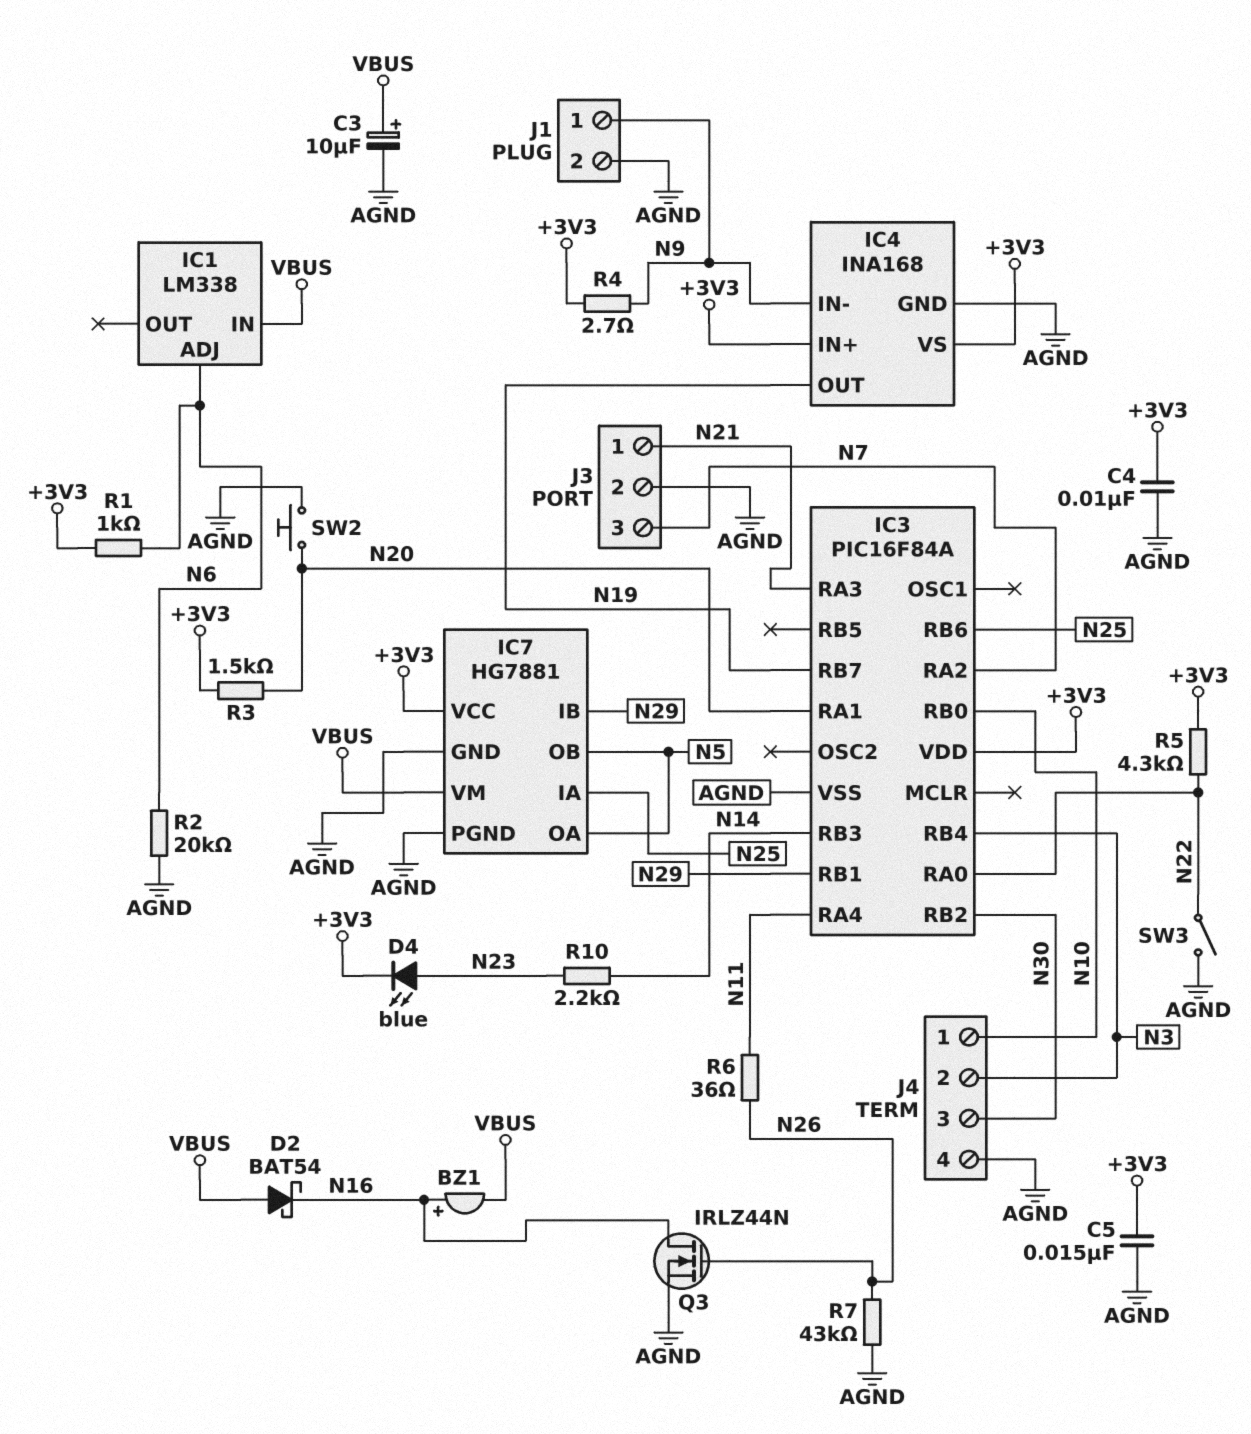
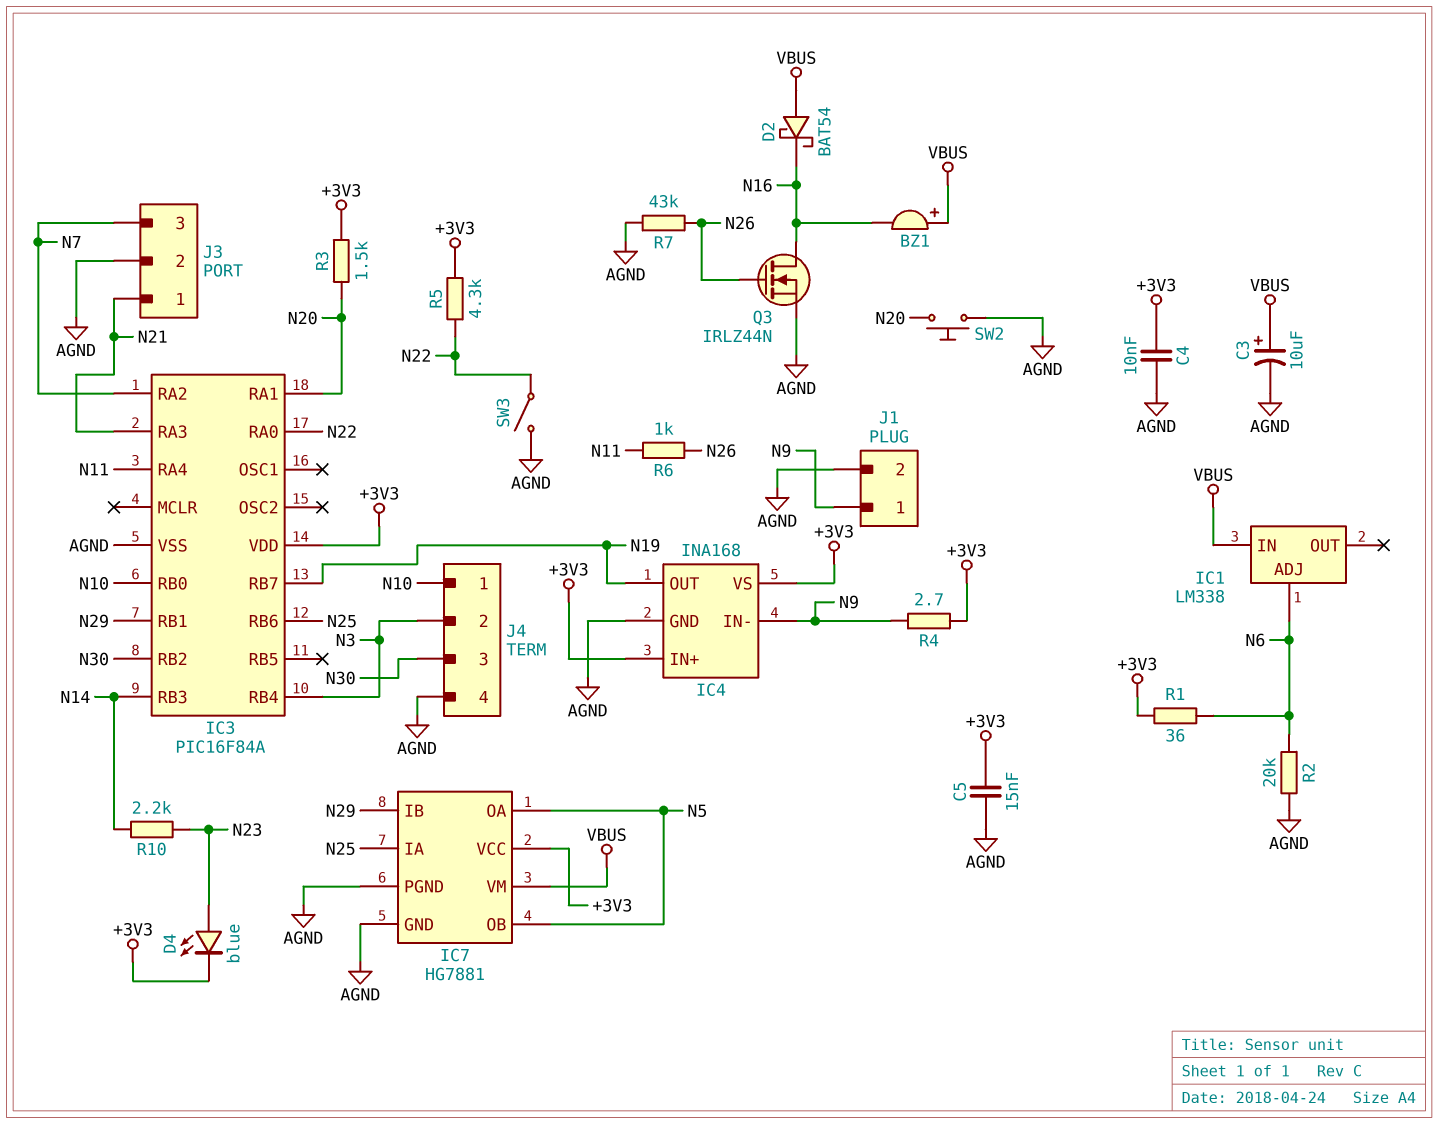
BZ1: buzzer (plus N16, minus VBUS) -> buzzer (plus VBUS, minus N16)
R1: 1k (+3V3, N6) -> 36 (+3V3, N6)
R6: 36 (N11, N26) -> 1k (N11, N26)

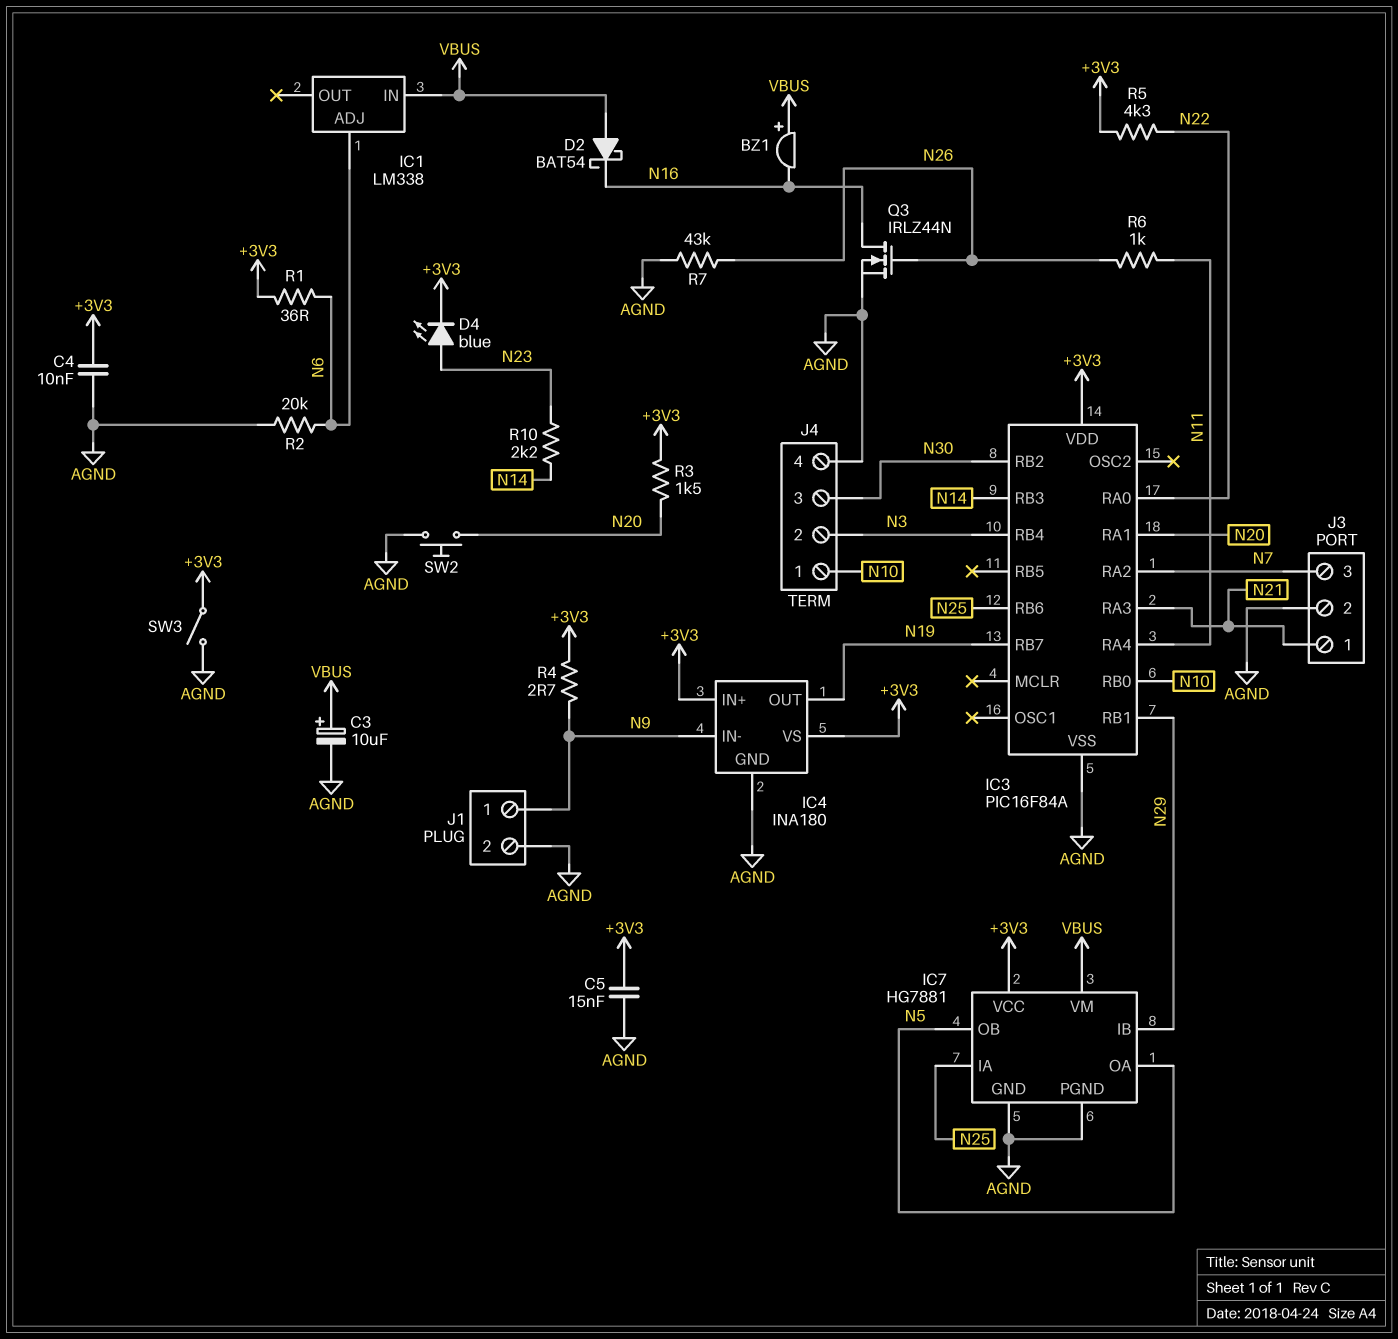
IC4: INA168 -> INA180
SW3: switch (AGND, N22) -> switch (+3V3, AGND)

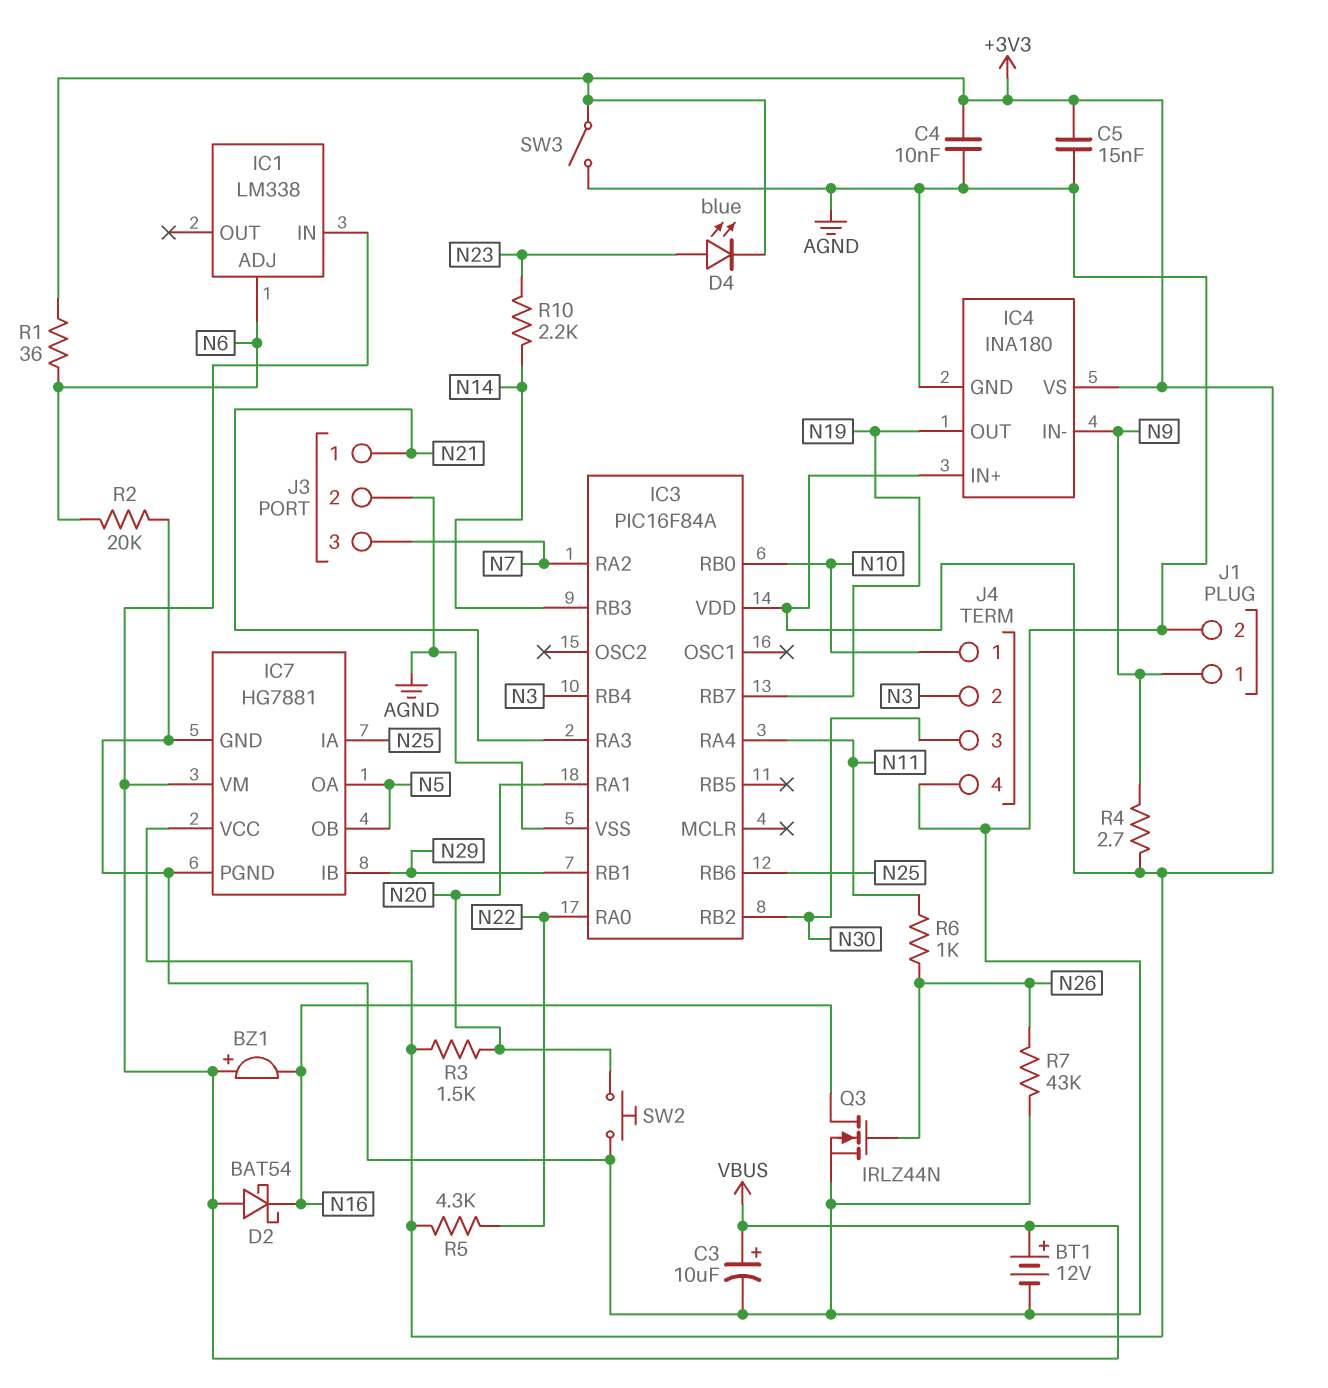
BT1: none -> 12V (plus VBUS, minus AGND)

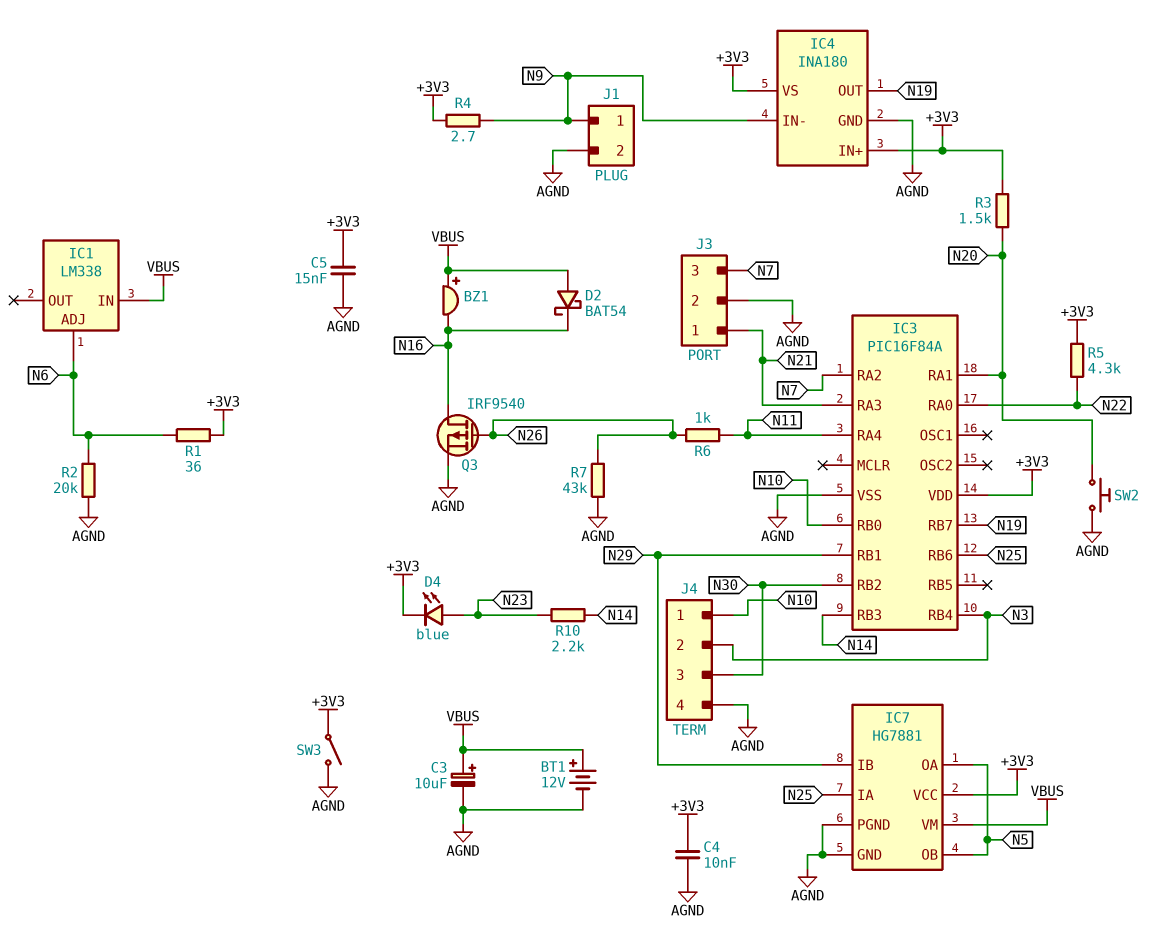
Q3: NMOS IRLZ44N (G N26, D N16, S AGND) -> PMOS IRF9540 (G N26, D N16, S AGND)

